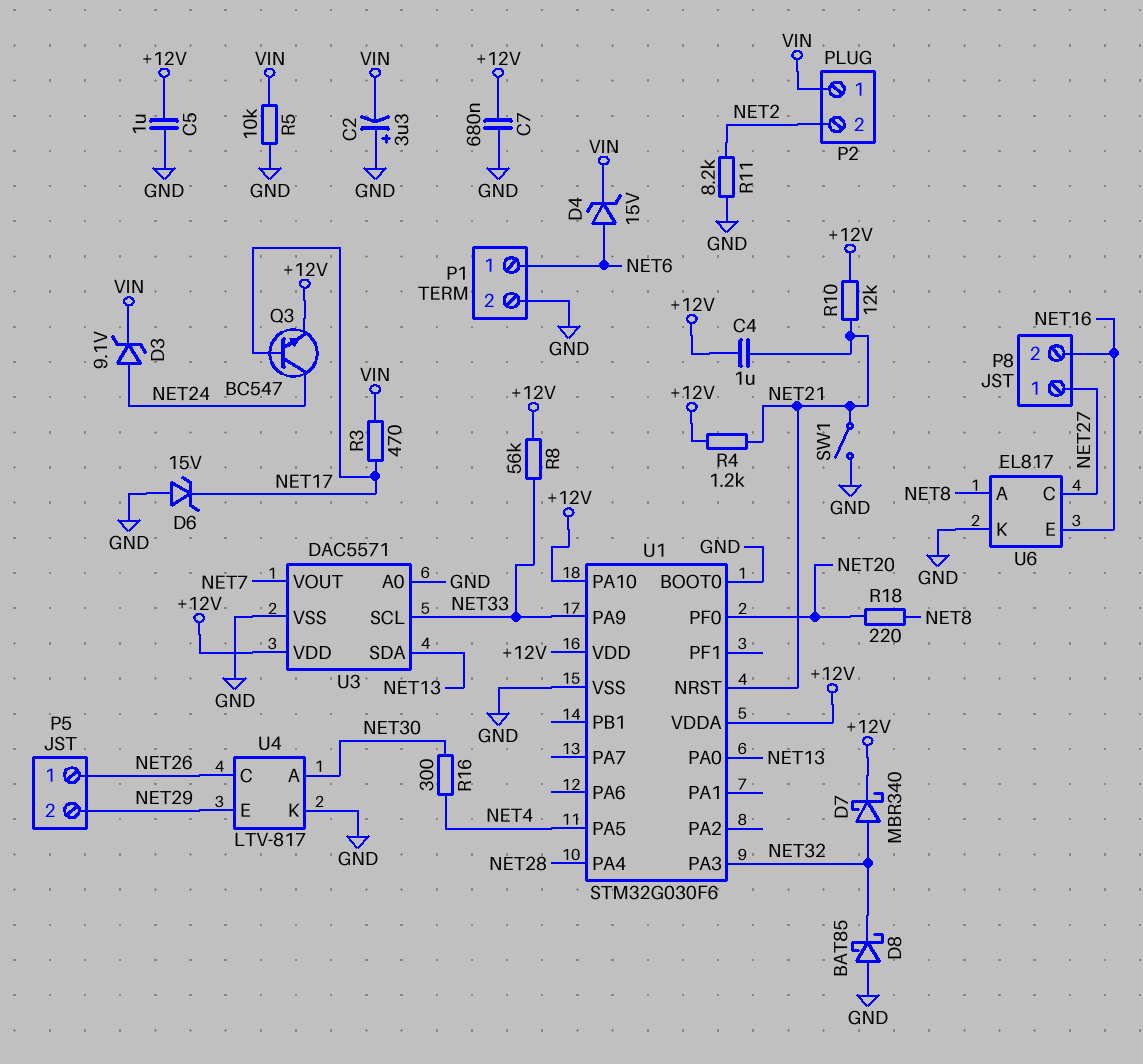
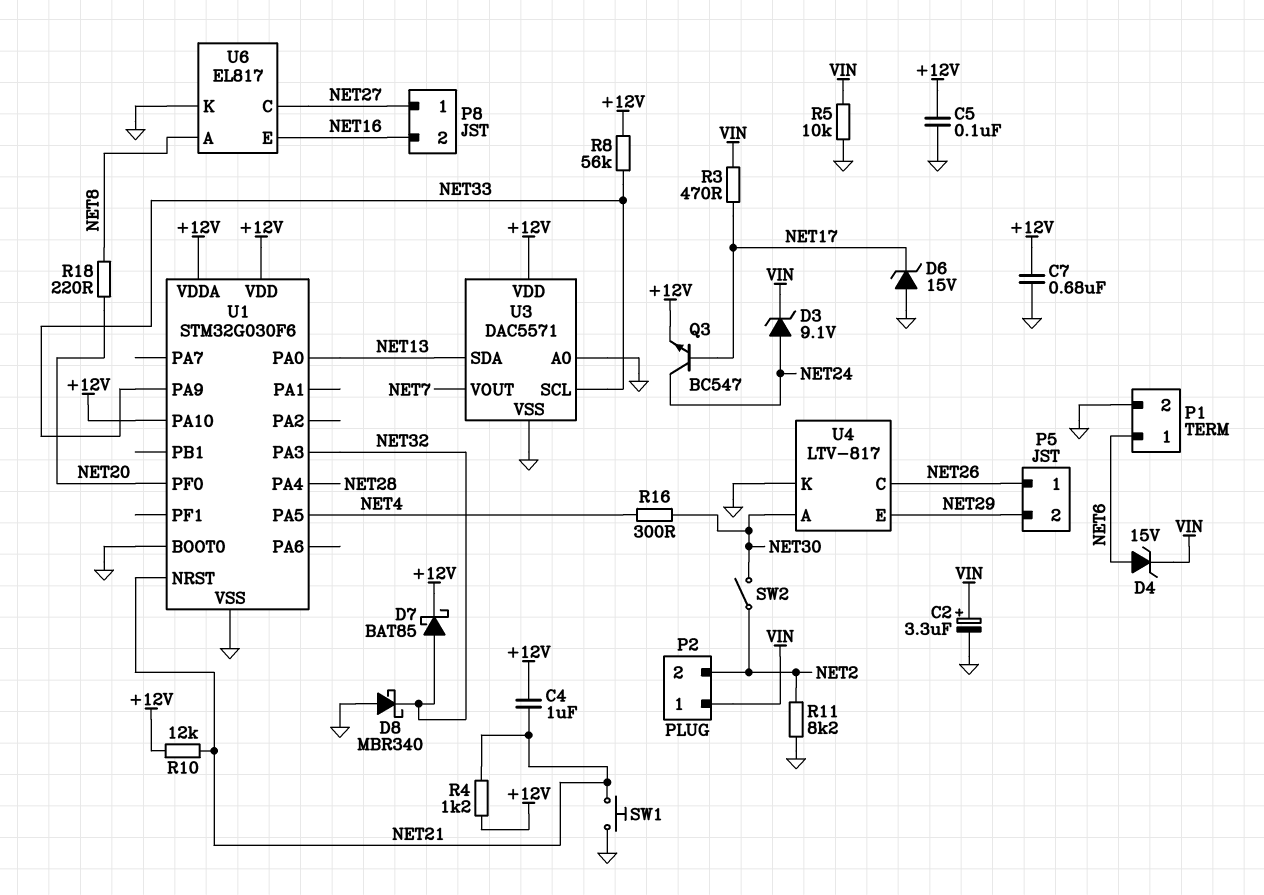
C2: 3.3uF (plus GND, minus VIN) -> 3.3uF (plus VIN, minus GND)
C5: 1uF (+12V, GND) -> 100nF (+12V, GND)
D7: schottky MBR340 (A NET32, K +12V) -> schottky BAT85 (A NET32, K +12V)
D8: schottky BAT85 (A GND, K NET32) -> schottky MBR340 (A GND, K NET32)
SW1: switch (GND, NET21) -> button (GND, NET21)
SW2: none -> switch (NET2, NET30)

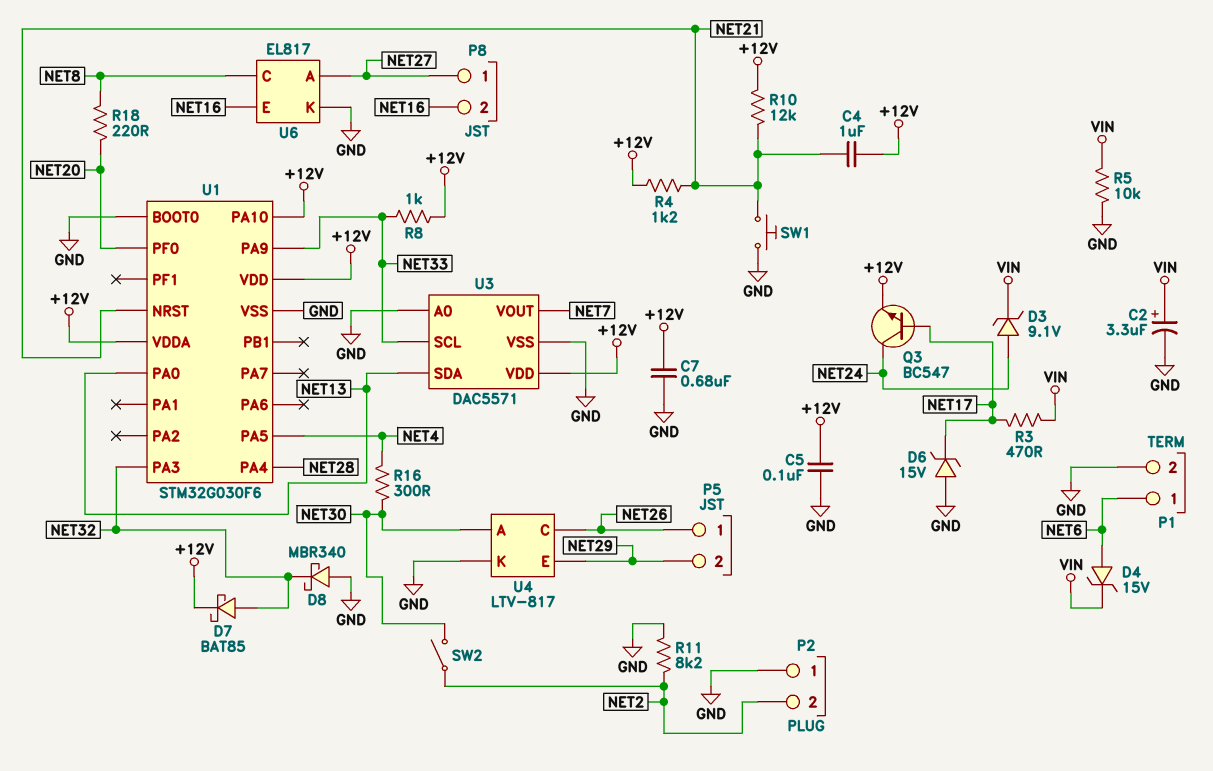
P2 pin 1: VIN -> GND
R8: 56k (+12V, NET33) -> 1k (+12V, NET33)
U6 pin A: NET8 -> NET27
U6 pin C: NET27 -> NET8

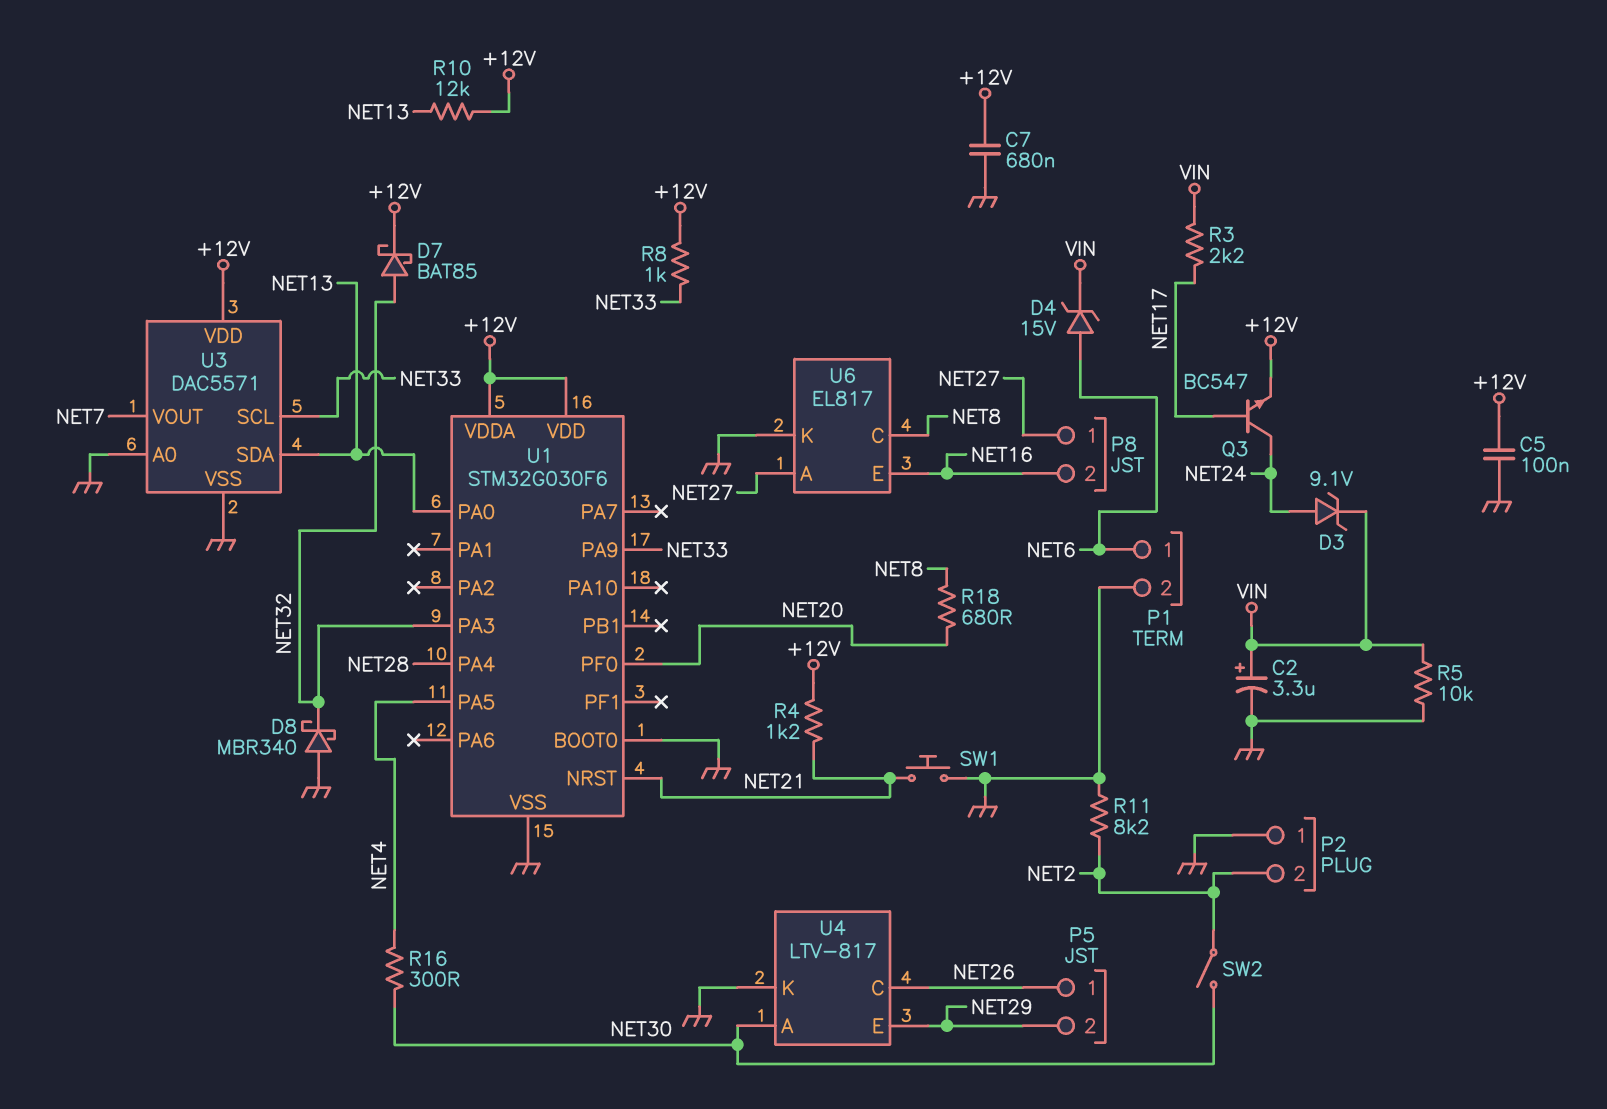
C4: 1uF (+12V, NET21) -> none
D6: zener 15V (A GND, K NET17) -> none
R3: 470 (NET17, VIN) -> 2.2k (NET17, VIN)
R10: 12k (+12V, NET21) -> 12k (+12V, NET13)
R18: 220 (NET8, NET20) -> 680 (NET8, NET20)
U1 pin PA10: +12V -> none

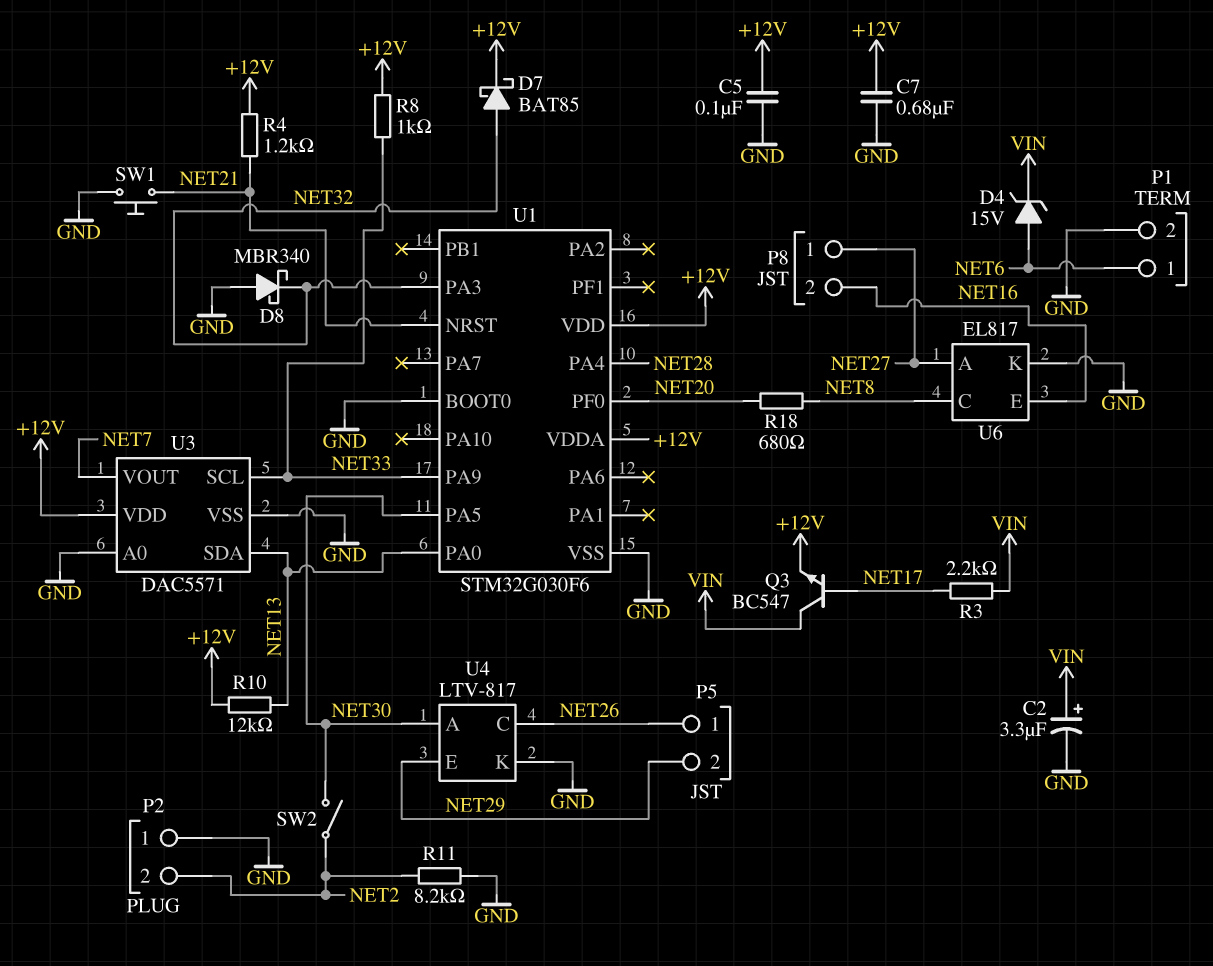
D3: zener 9.1V (A NET24, K VIN) -> none
Q3: NPN BC547 (B NET17, C NET24, E +12V) -> NPN BC547 (B NET17, C VIN, E +12V)
R5: 10k (GND, VIN) -> none
R16: 300 (NET4, NET30) -> none
U1 pin PA5: NET4 -> NET30

